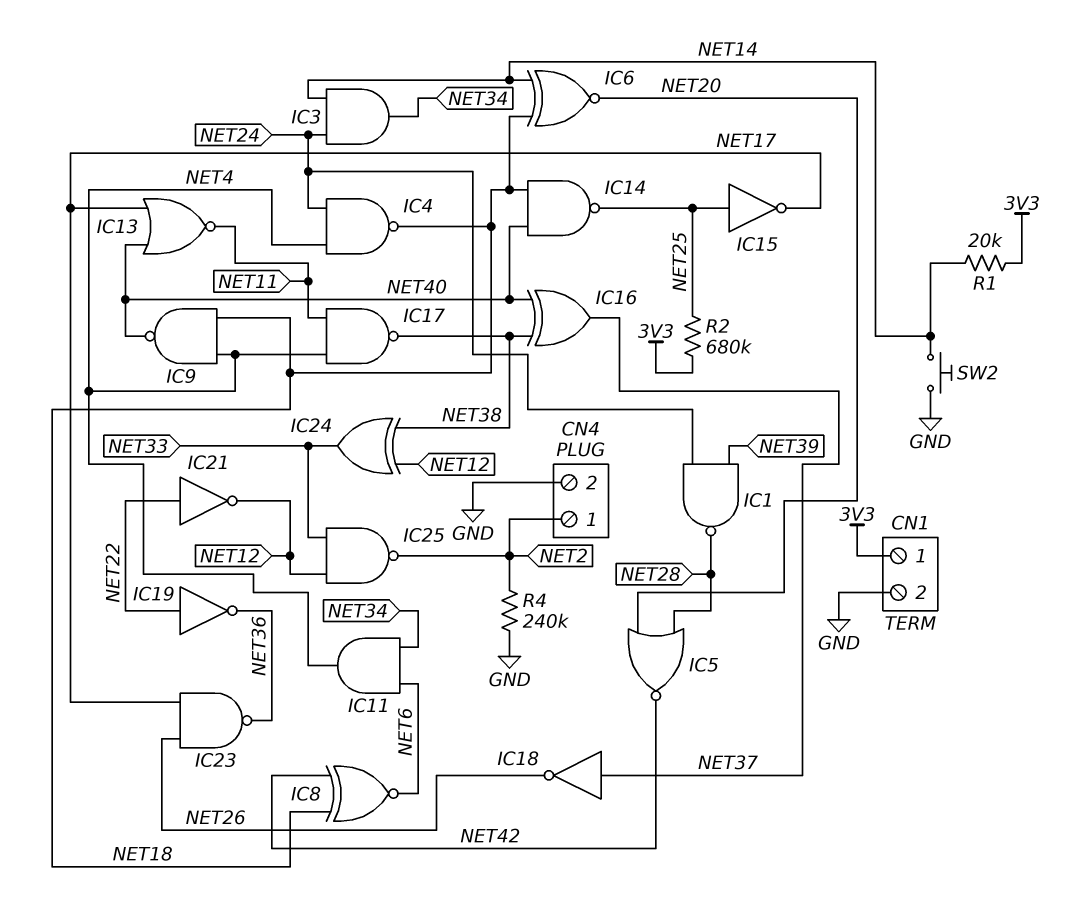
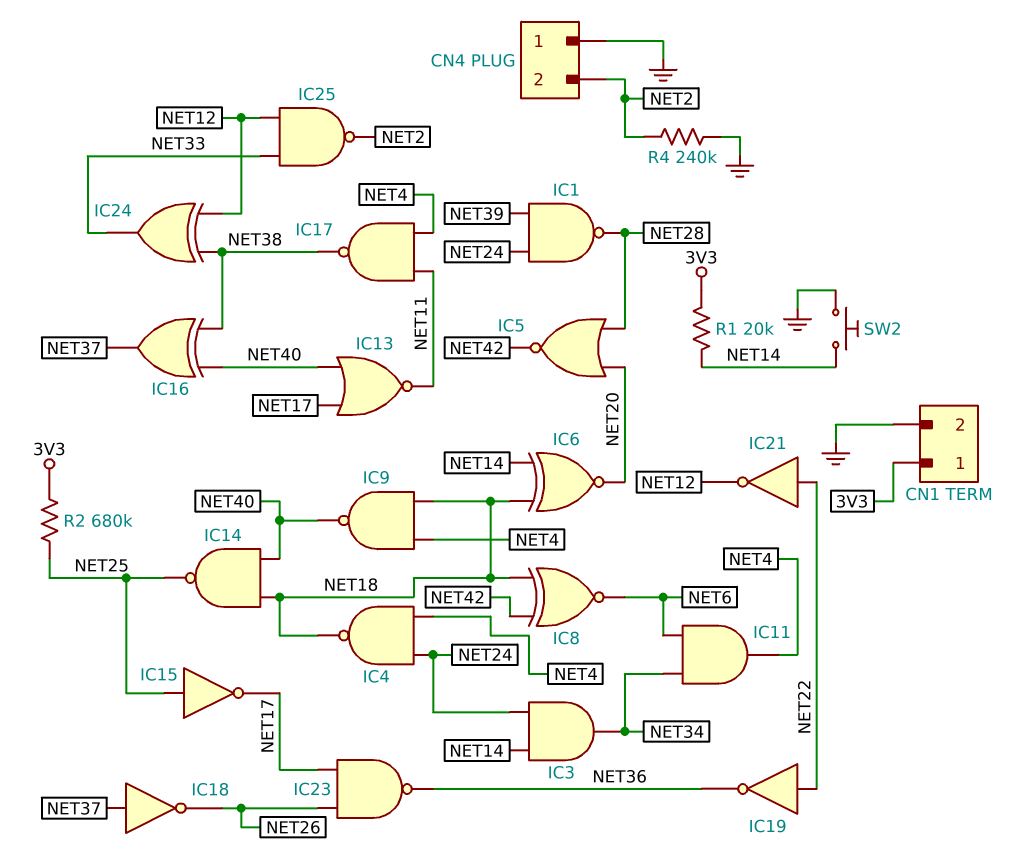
CN4 pin 1: NET2 -> GND
CN4 pin 2: GND -> NET2

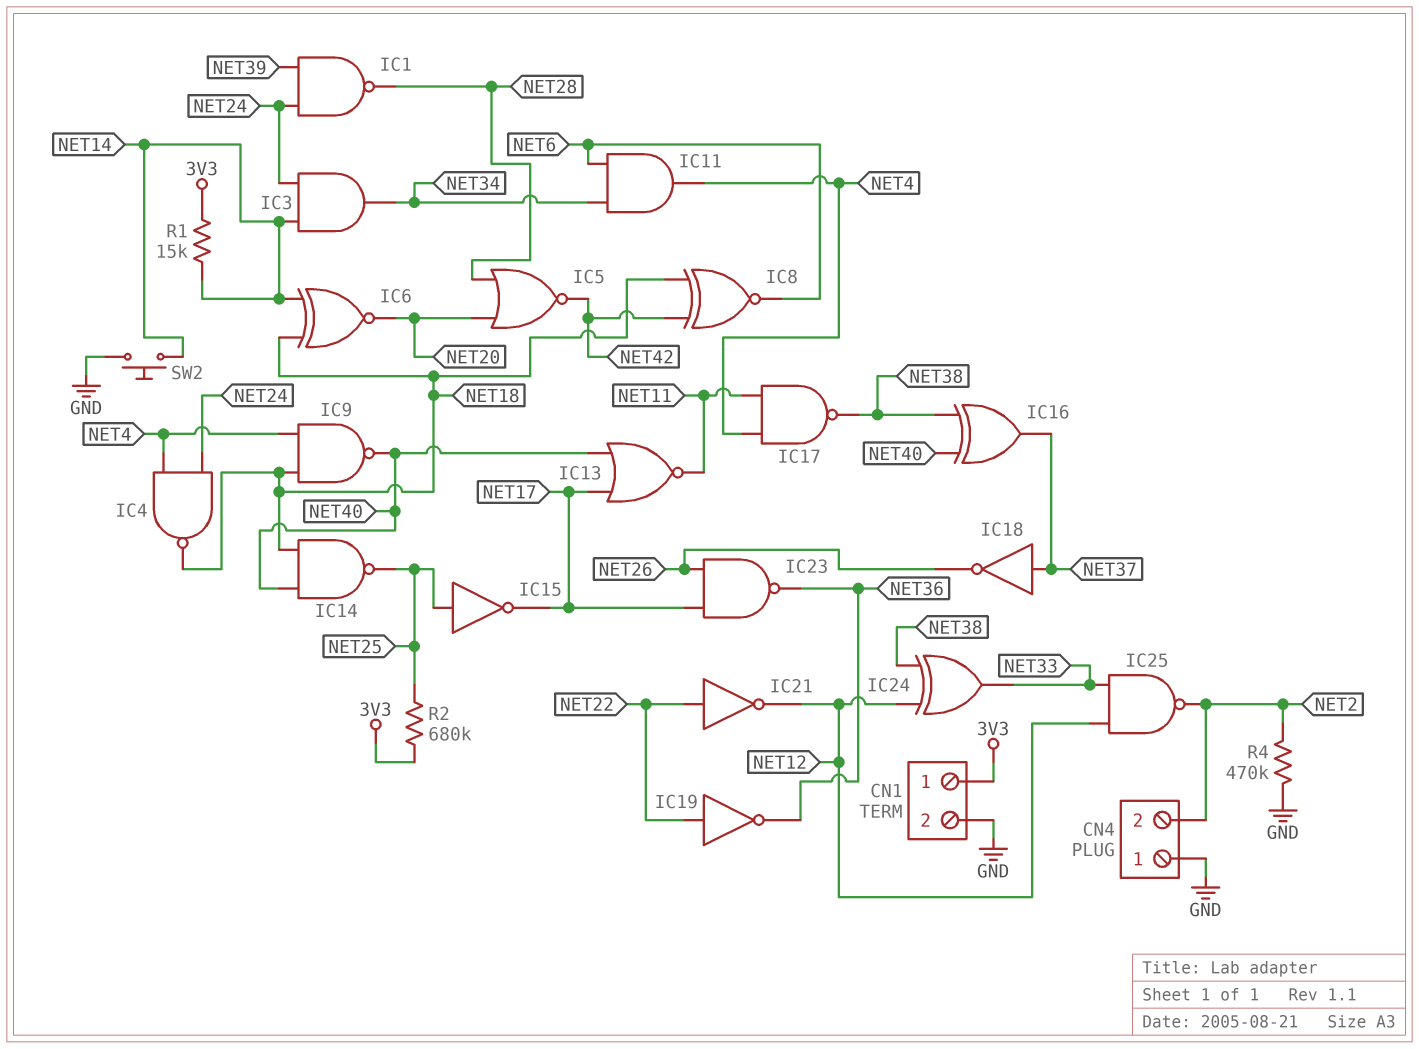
R1: 20k (3V3, NET14) -> 15k (3V3, NET14)
R4: 240k (GND, NET2) -> 470k (GND, NET2)

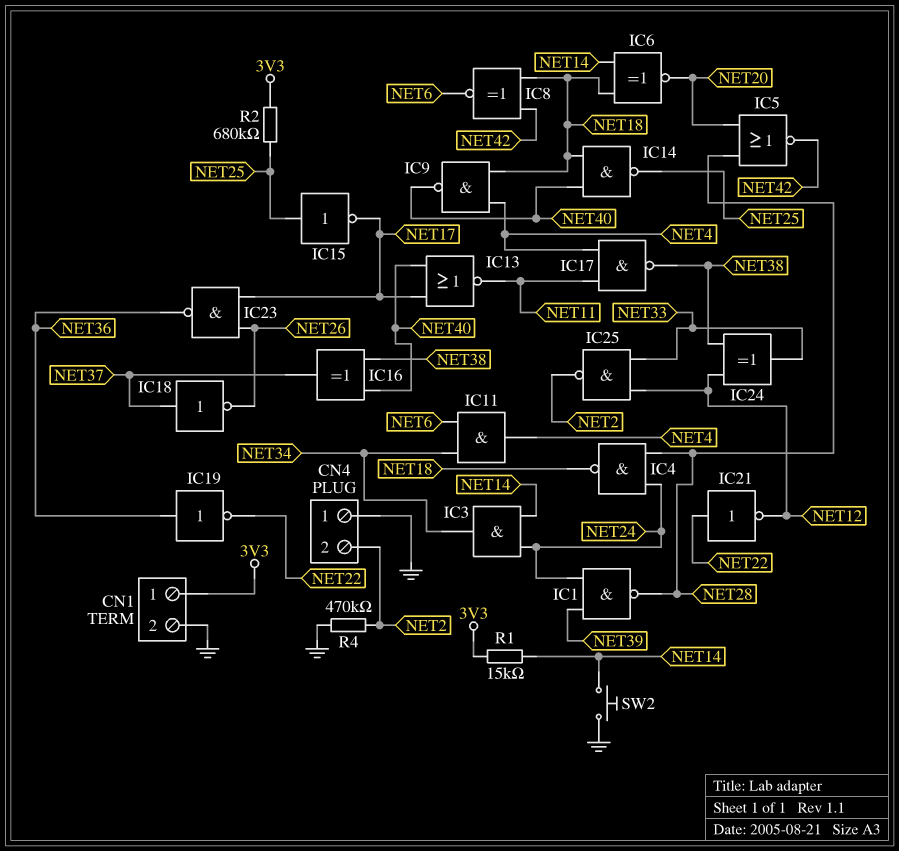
IC4: NAND (in NET4, in NET24, out NET18) -> NAND (in NET24, in NET28, out NET18)
IC19: NOT (in NET22, out NET36) -> NOT (in NET36, out NET22)

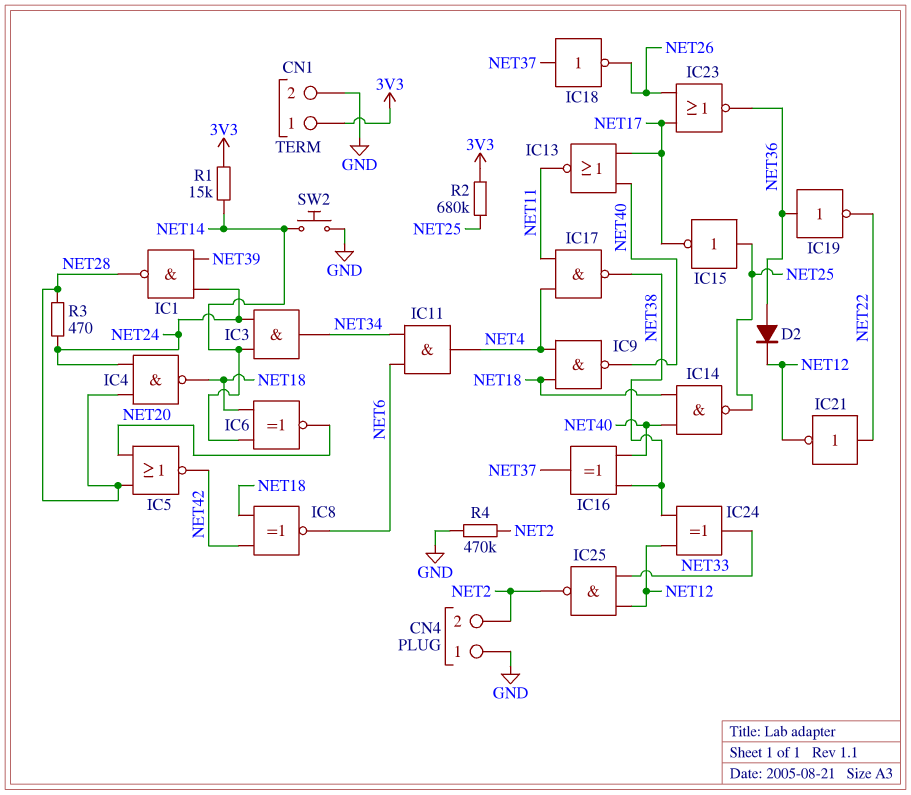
D2: none -> diode (A NET36, K NET12)
IC23: NAND (in NET17, in NET26, out NET36) -> NOR (in NET17, in NET26, out NET36)
R3: none -> 470 (NET24, NET28)

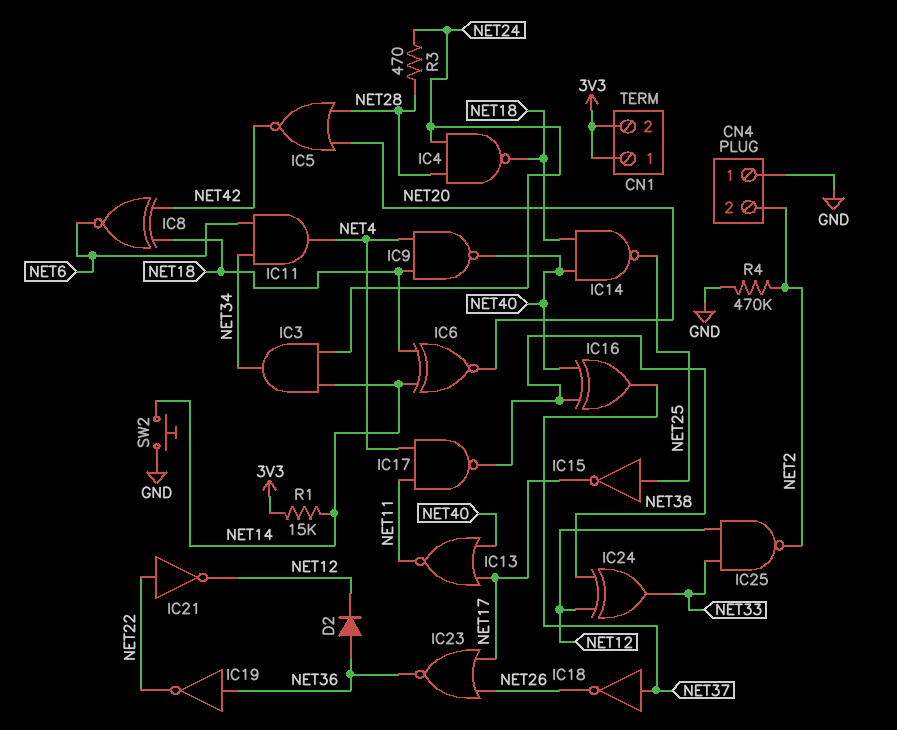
CN1 pin 2: GND -> 3V3
IC1: NAND (in NET24, in NET39, out NET28) -> none
R2: 680k (3V3, NET25) -> none

